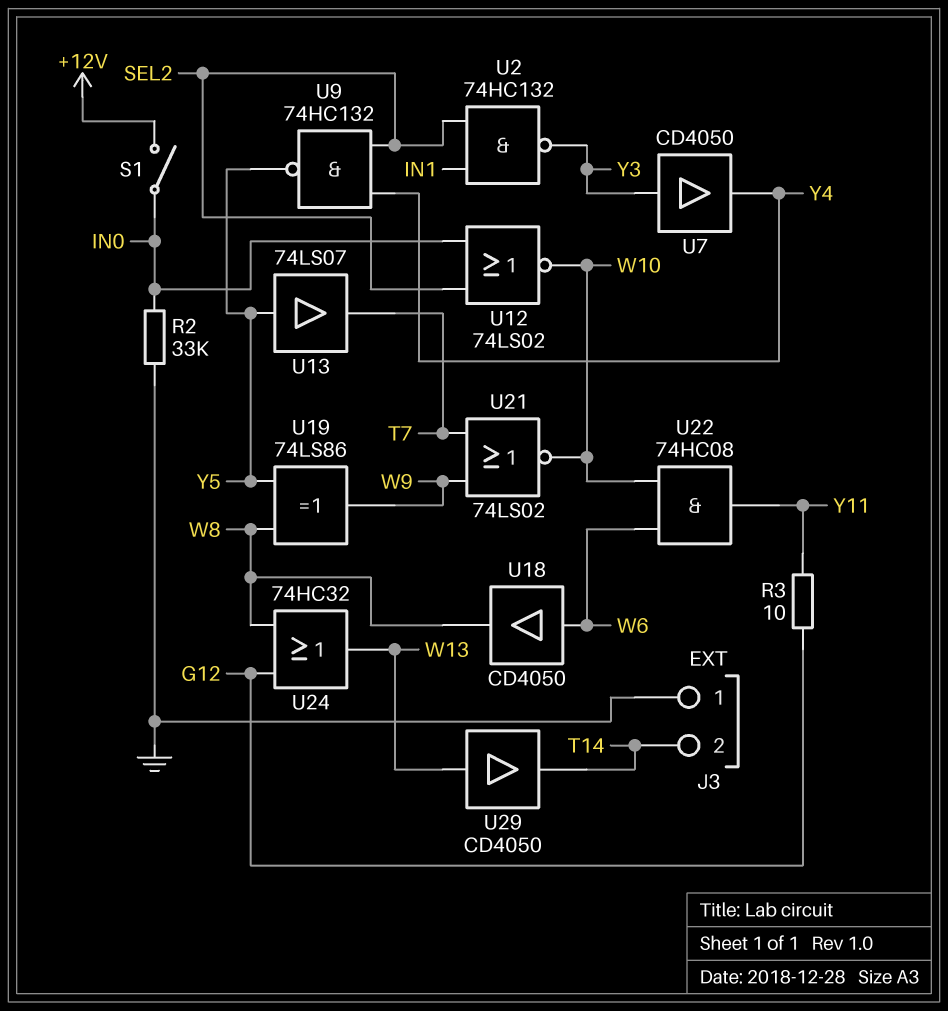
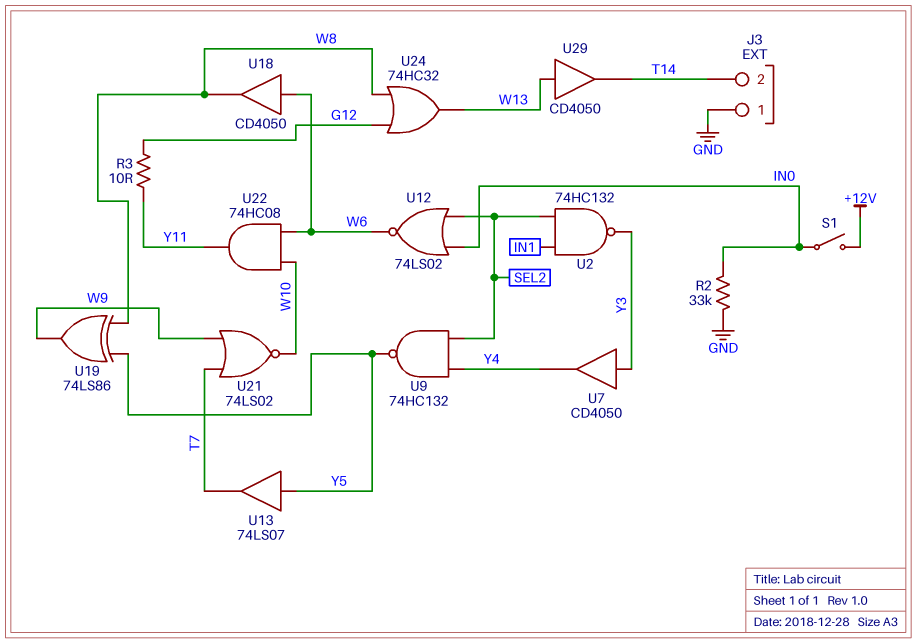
U12: NOR 74LS02 (in IN0, in SEL2, out W10) -> NOR 74LS02 (in IN0, in SEL2, out W6)

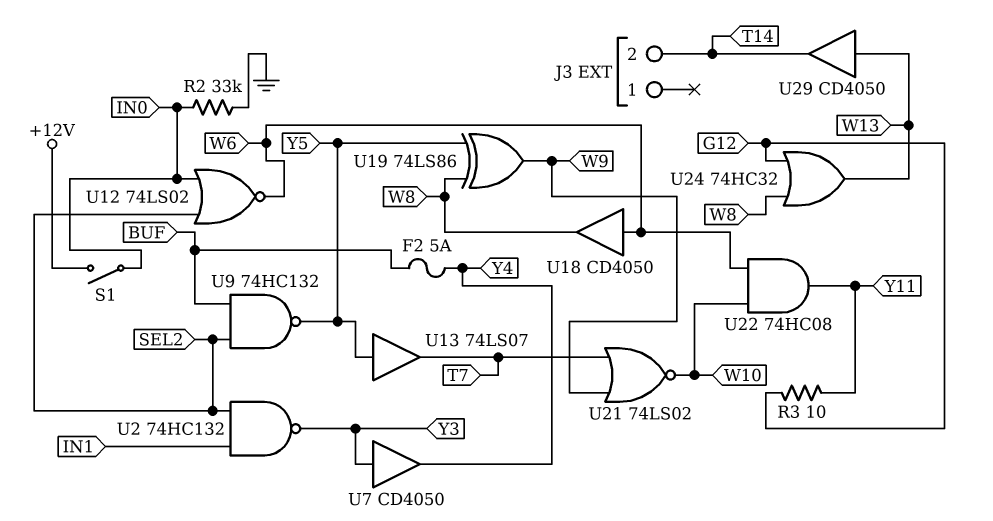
F2: none -> 5A (BUF, Y4)
J3 pin 1: GND -> none
U9: NAND 74HC132 (in SEL2, in Y4, out Y5) -> NAND 74HC132 (in BUF, in SEL2, out Y5)

